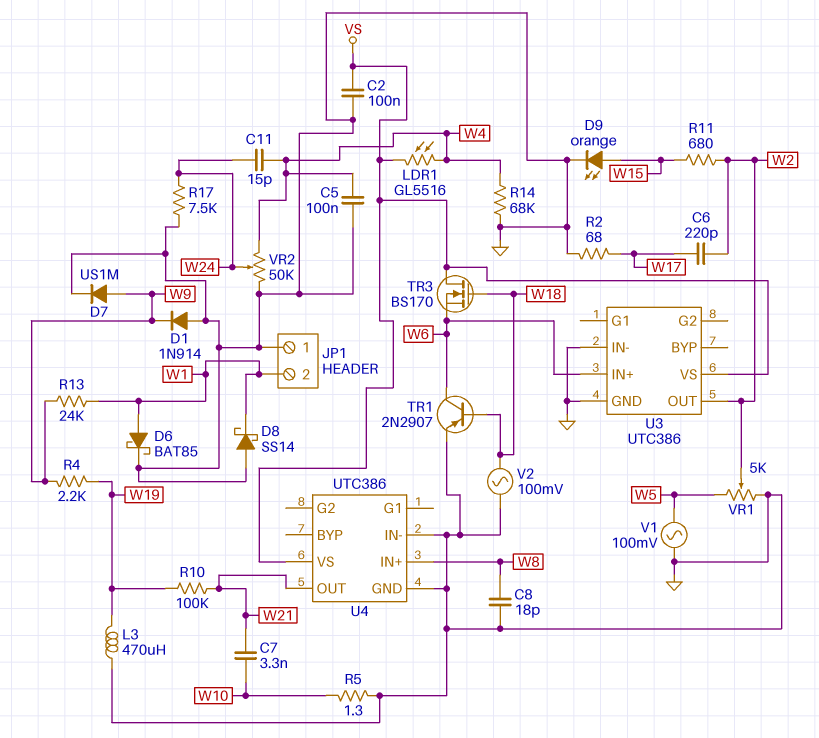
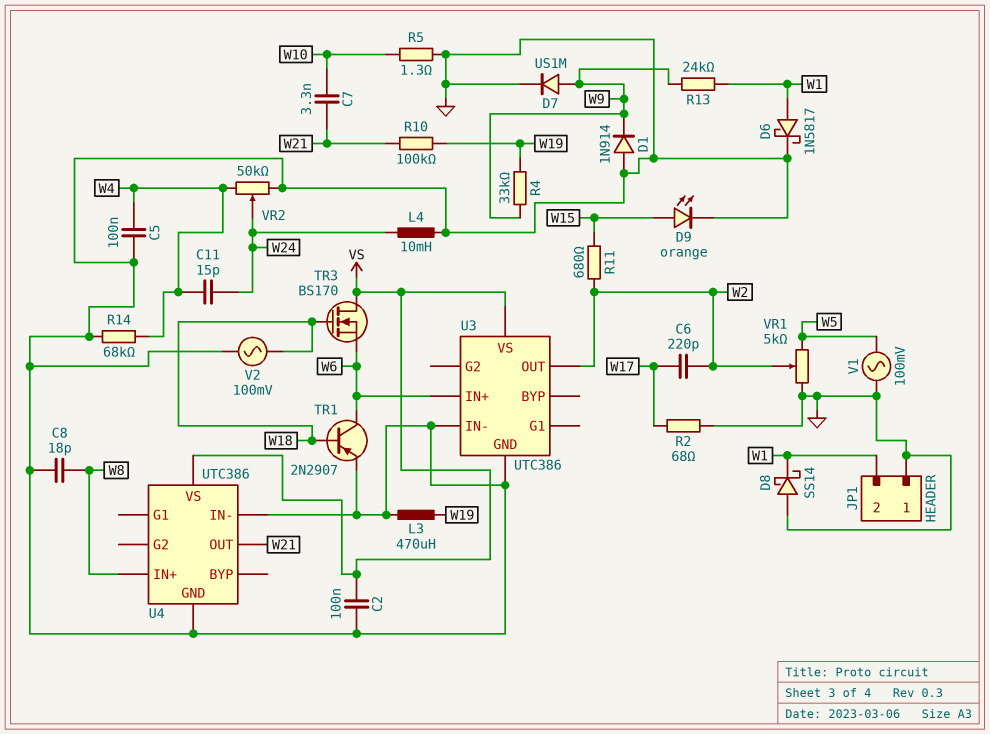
D6: schottky BAT85 (A W1, K GND) -> schottky 1N5817 (A W1, K GND)
L4: none -> 10mH (GND, W24)
LDR1: GL5516 (VS, W4) -> none
R4: 2.2k (W9, W19) -> 33k (W9, W19)
R17: 7.5k (GND, W24) -> none

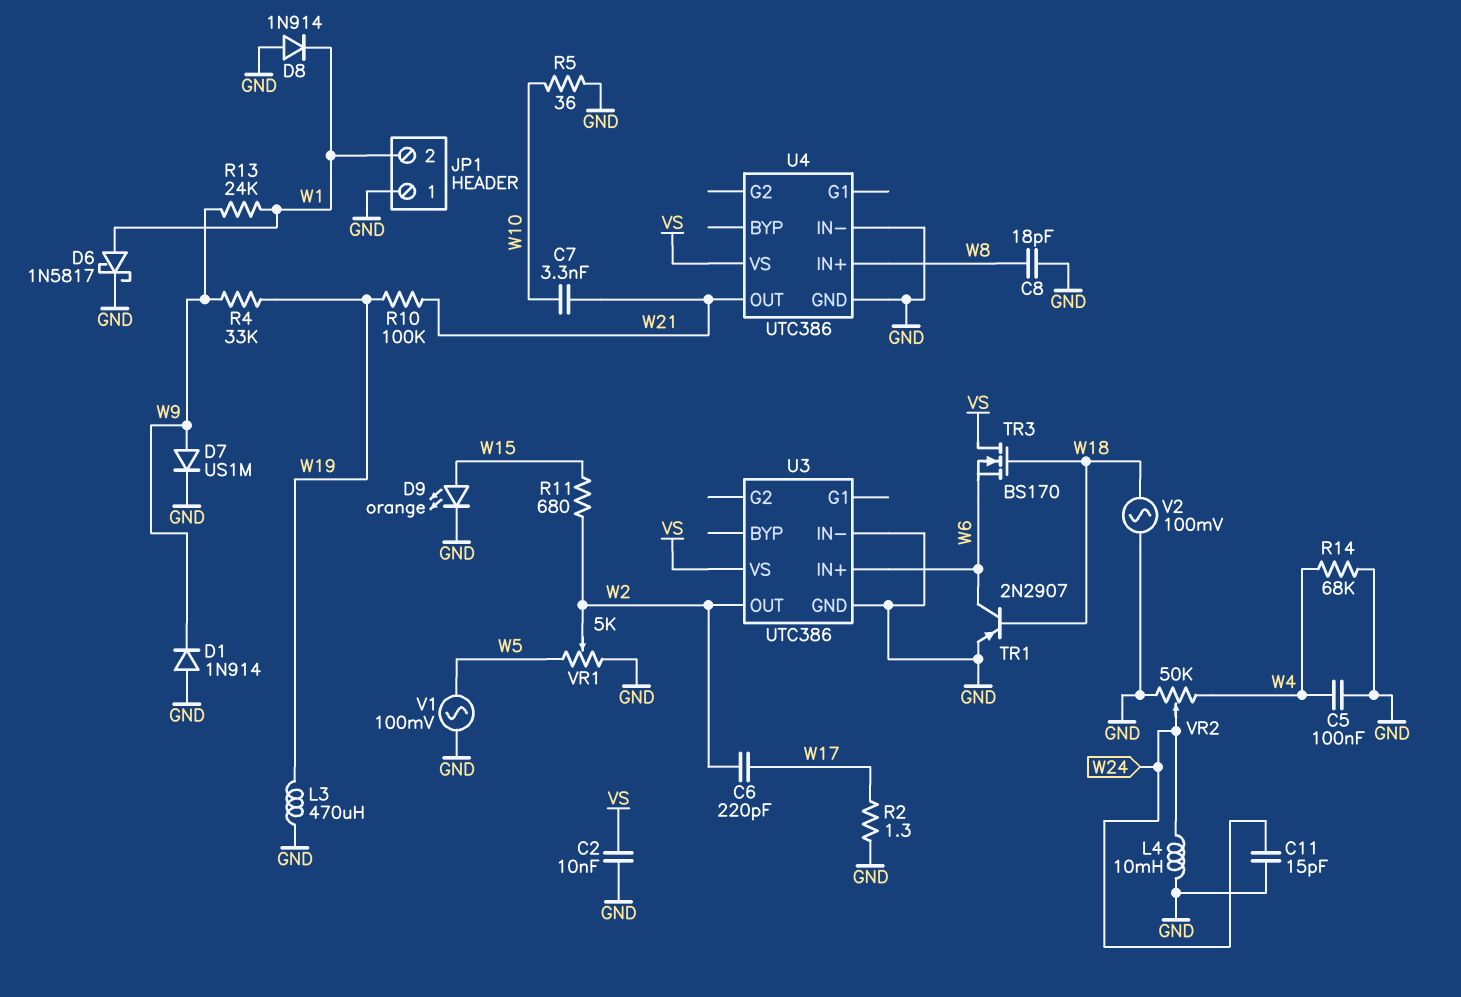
C2: 100nF (GND, VS) -> 10nF (GND, VS)
C11: 15pF (W4, W24) -> 15pF (GND, W24)
D8: schottky SS14 (A GND, K W1) -> diode 1N914 (A GND, K W1)
R2: 68 (GND, W17) -> 1.3 (GND, W17)
R5: 1.3 (GND, W10) -> 36 (GND, W10)

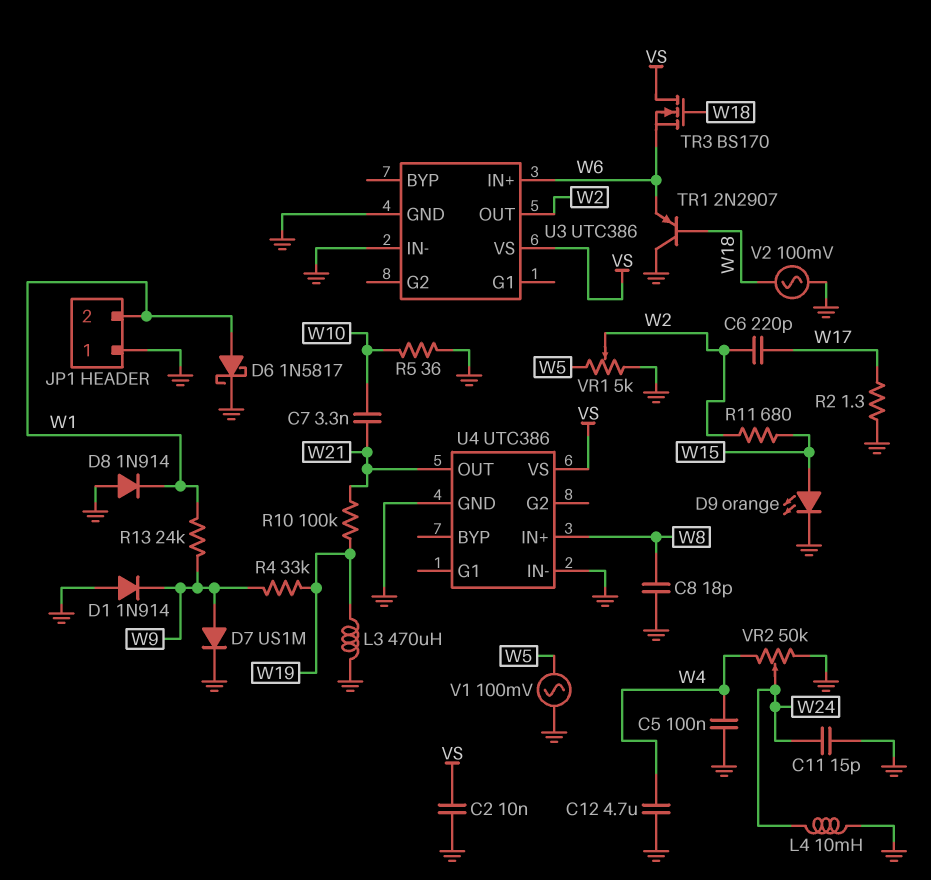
C12: none -> 4.7uF (GND, W4)
R14: 68k (GND, W4) -> none
TR1: PNP 2N2907 (B W18, C W6, E GND) -> PNP 2N2907 (B W18, C GND, E W6)

